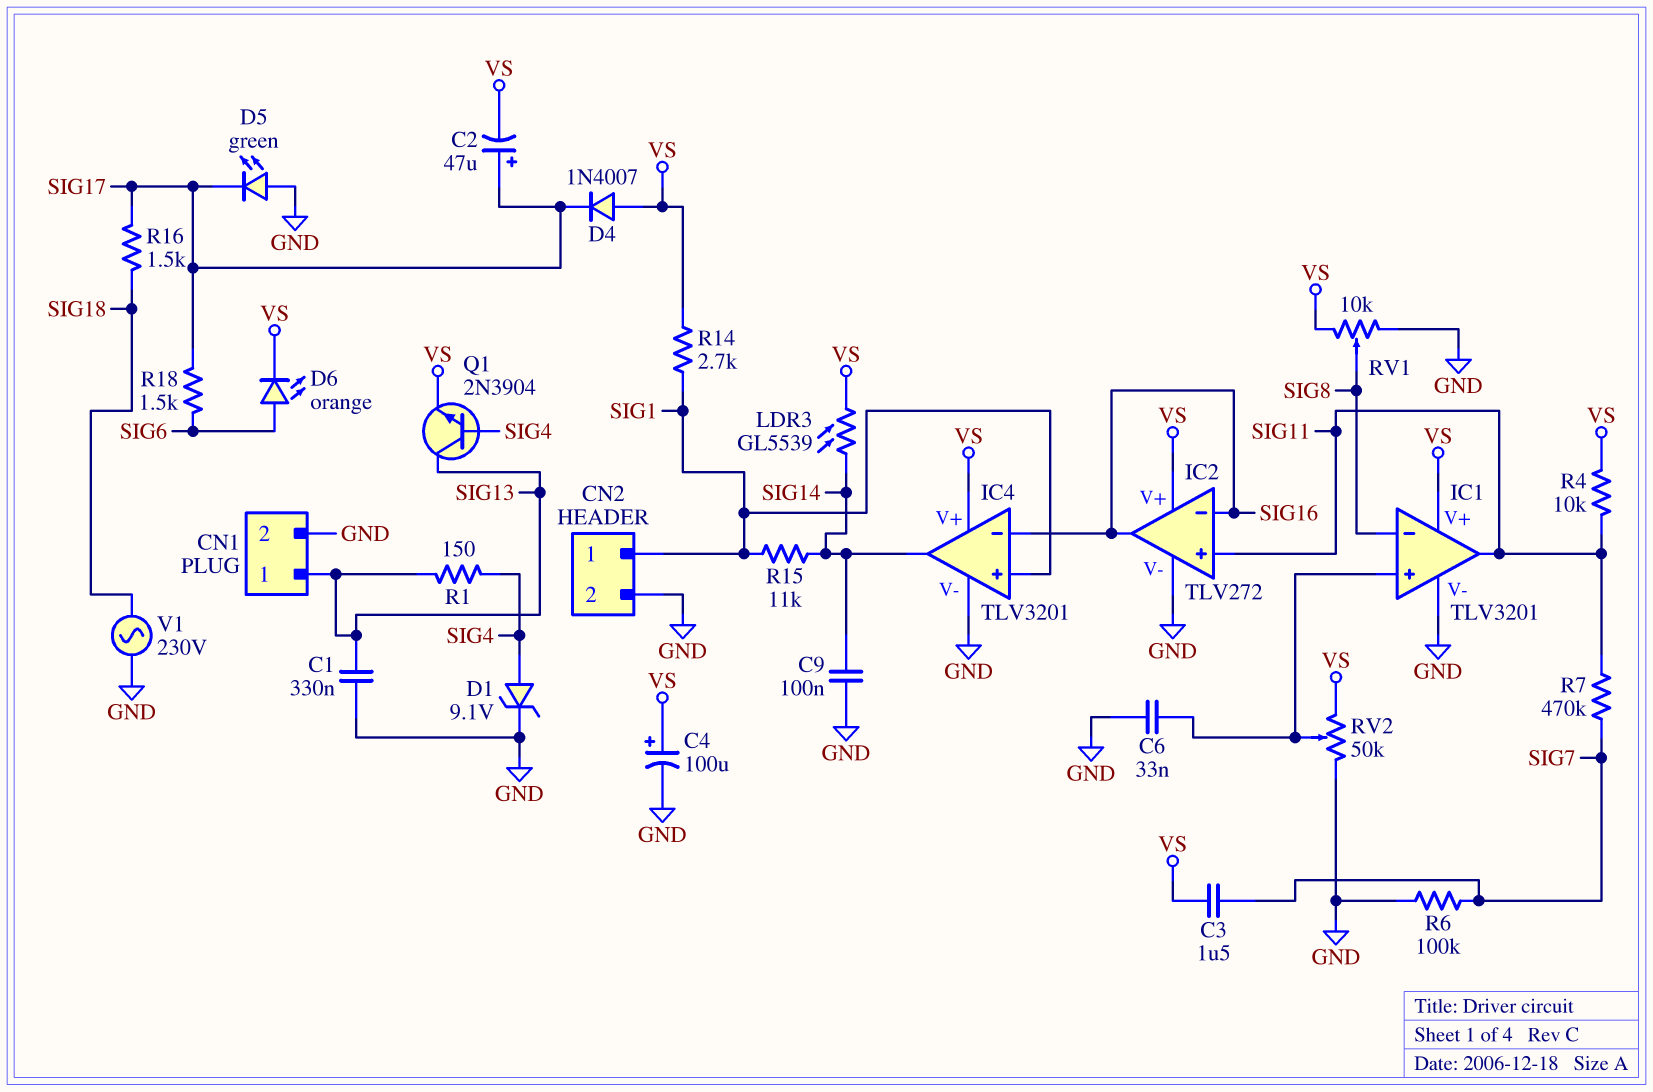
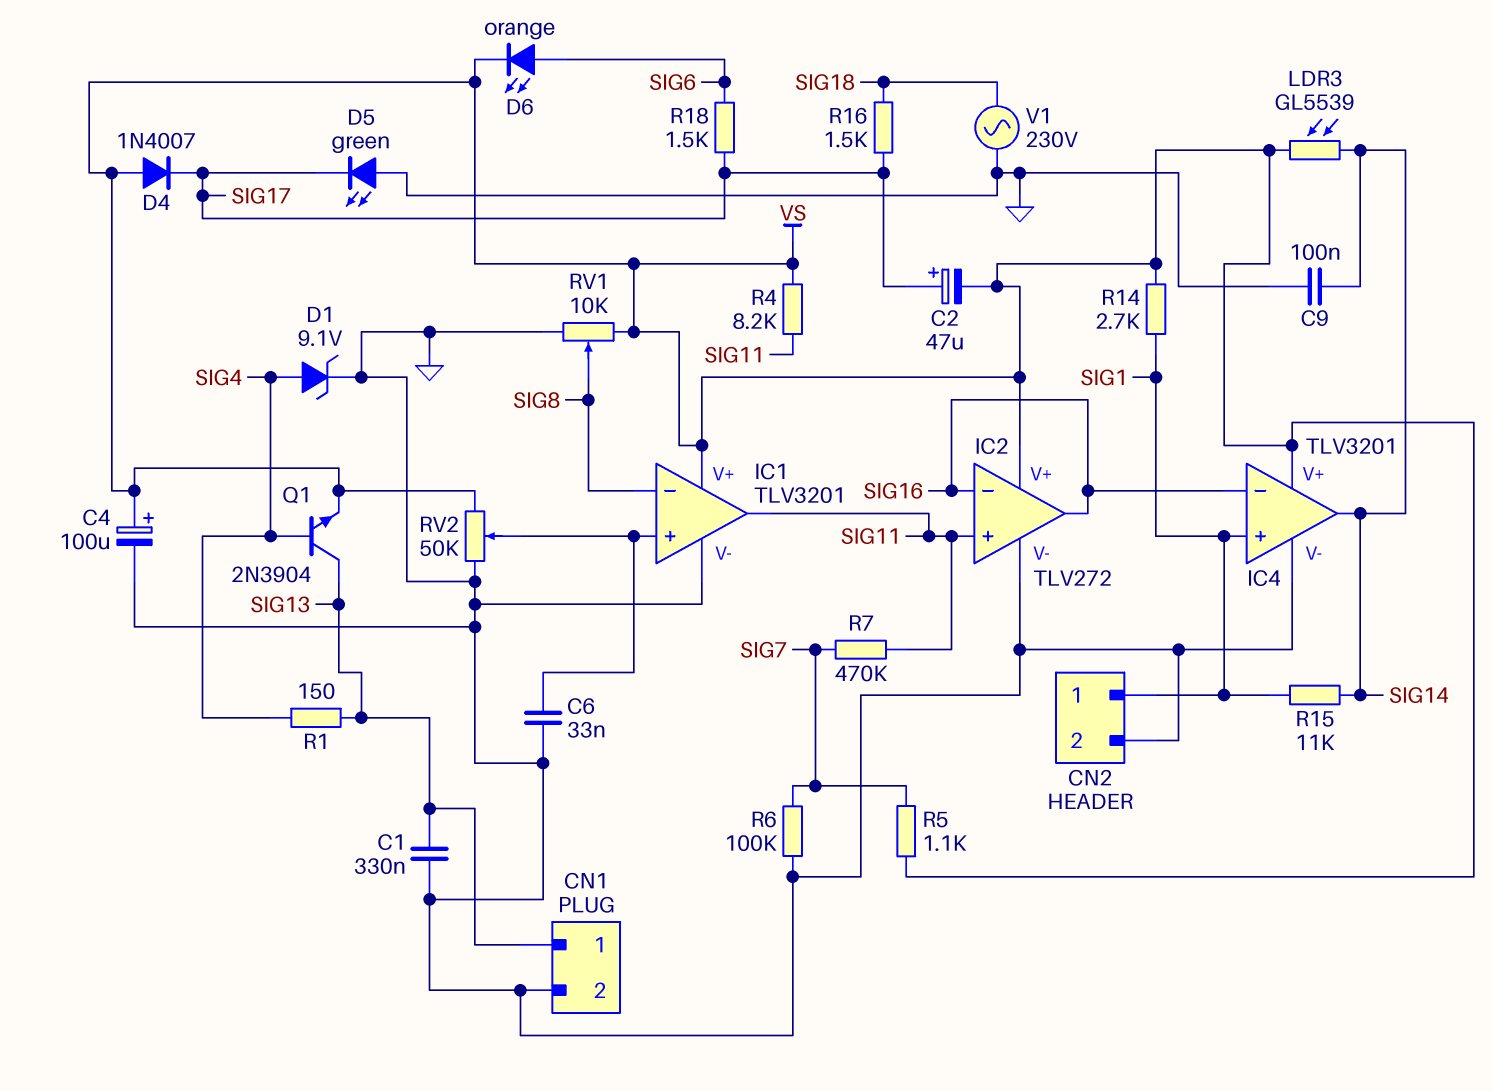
C3: 1.5uF (SIG7, VS) -> none
R4: 10k (SIG11, VS) -> 8.2k (SIG11, VS)
R5: none -> 1.1k (SIG7, VS)

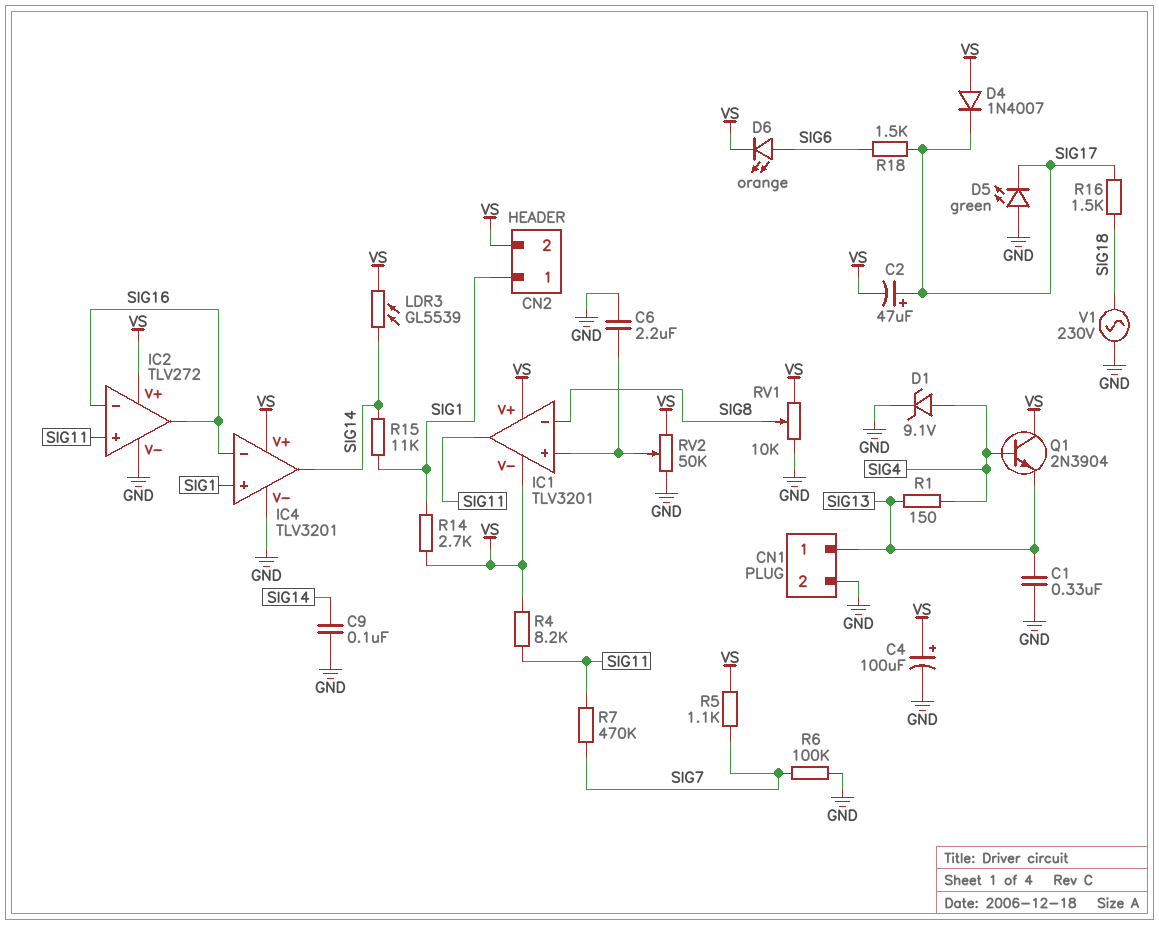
C6: 33nF (GND, IC1/in+) -> 2.2uF (GND, IC1/in+)
CN2 pin 2: GND -> VS
IC1 pin V-: GND -> VS
Q1: NPN 2N3904 (B SIG4, C SIG13, E VS) -> NPN 2N3904 (B SIG4, C VS, E SIG13)

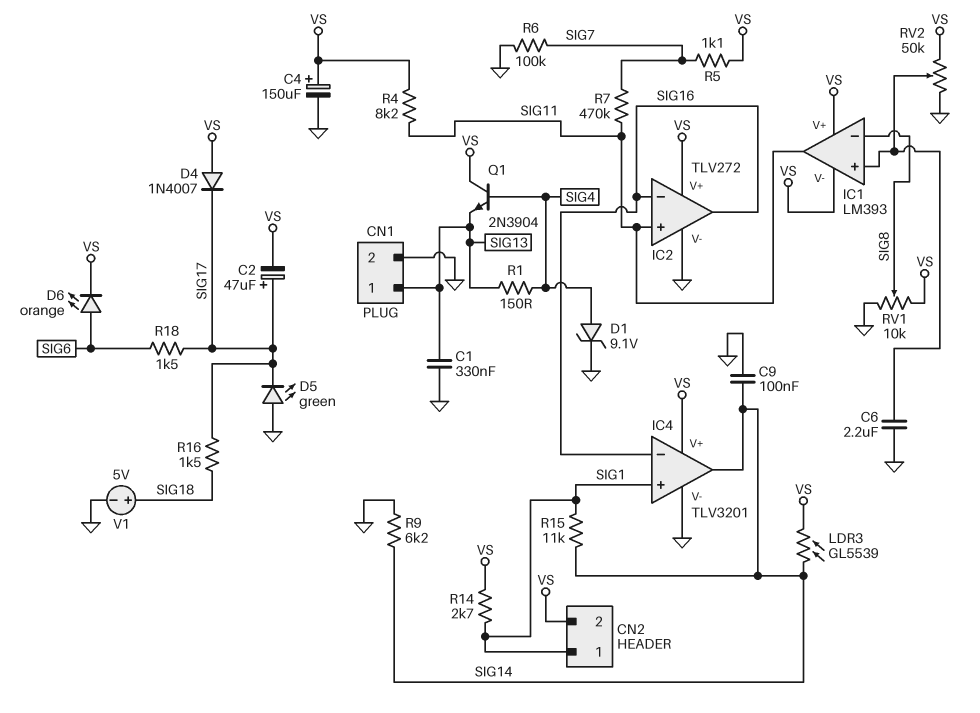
C4: 100uF (plus VS, minus GND) -> 150uF (plus VS, minus GND)
IC1: TLV3201 -> LM393
R9: none -> 6.2k (GND, SIG14)
V1: AC 230V (GND, SIG18) -> 5V (plus SIG18, minus GND)

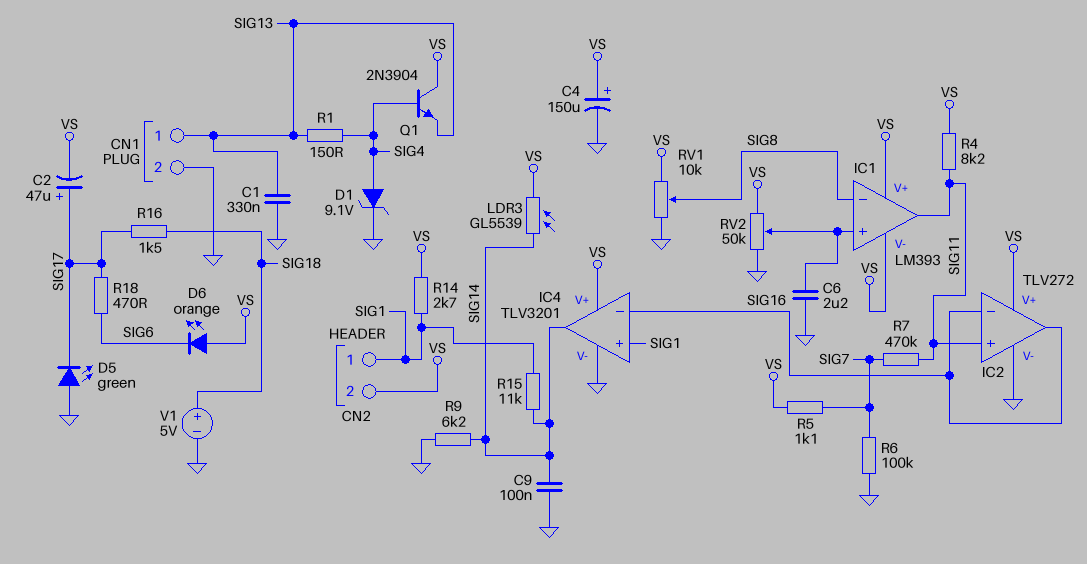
D4: diode 1N4007 (A VS, K SIG17) -> none
D6: LED orange (A SIG6, K VS) -> LED orange (A VS, K SIG6)
R18: 1.5k (SIG6, SIG17) -> 470 (SIG6, SIG17)

